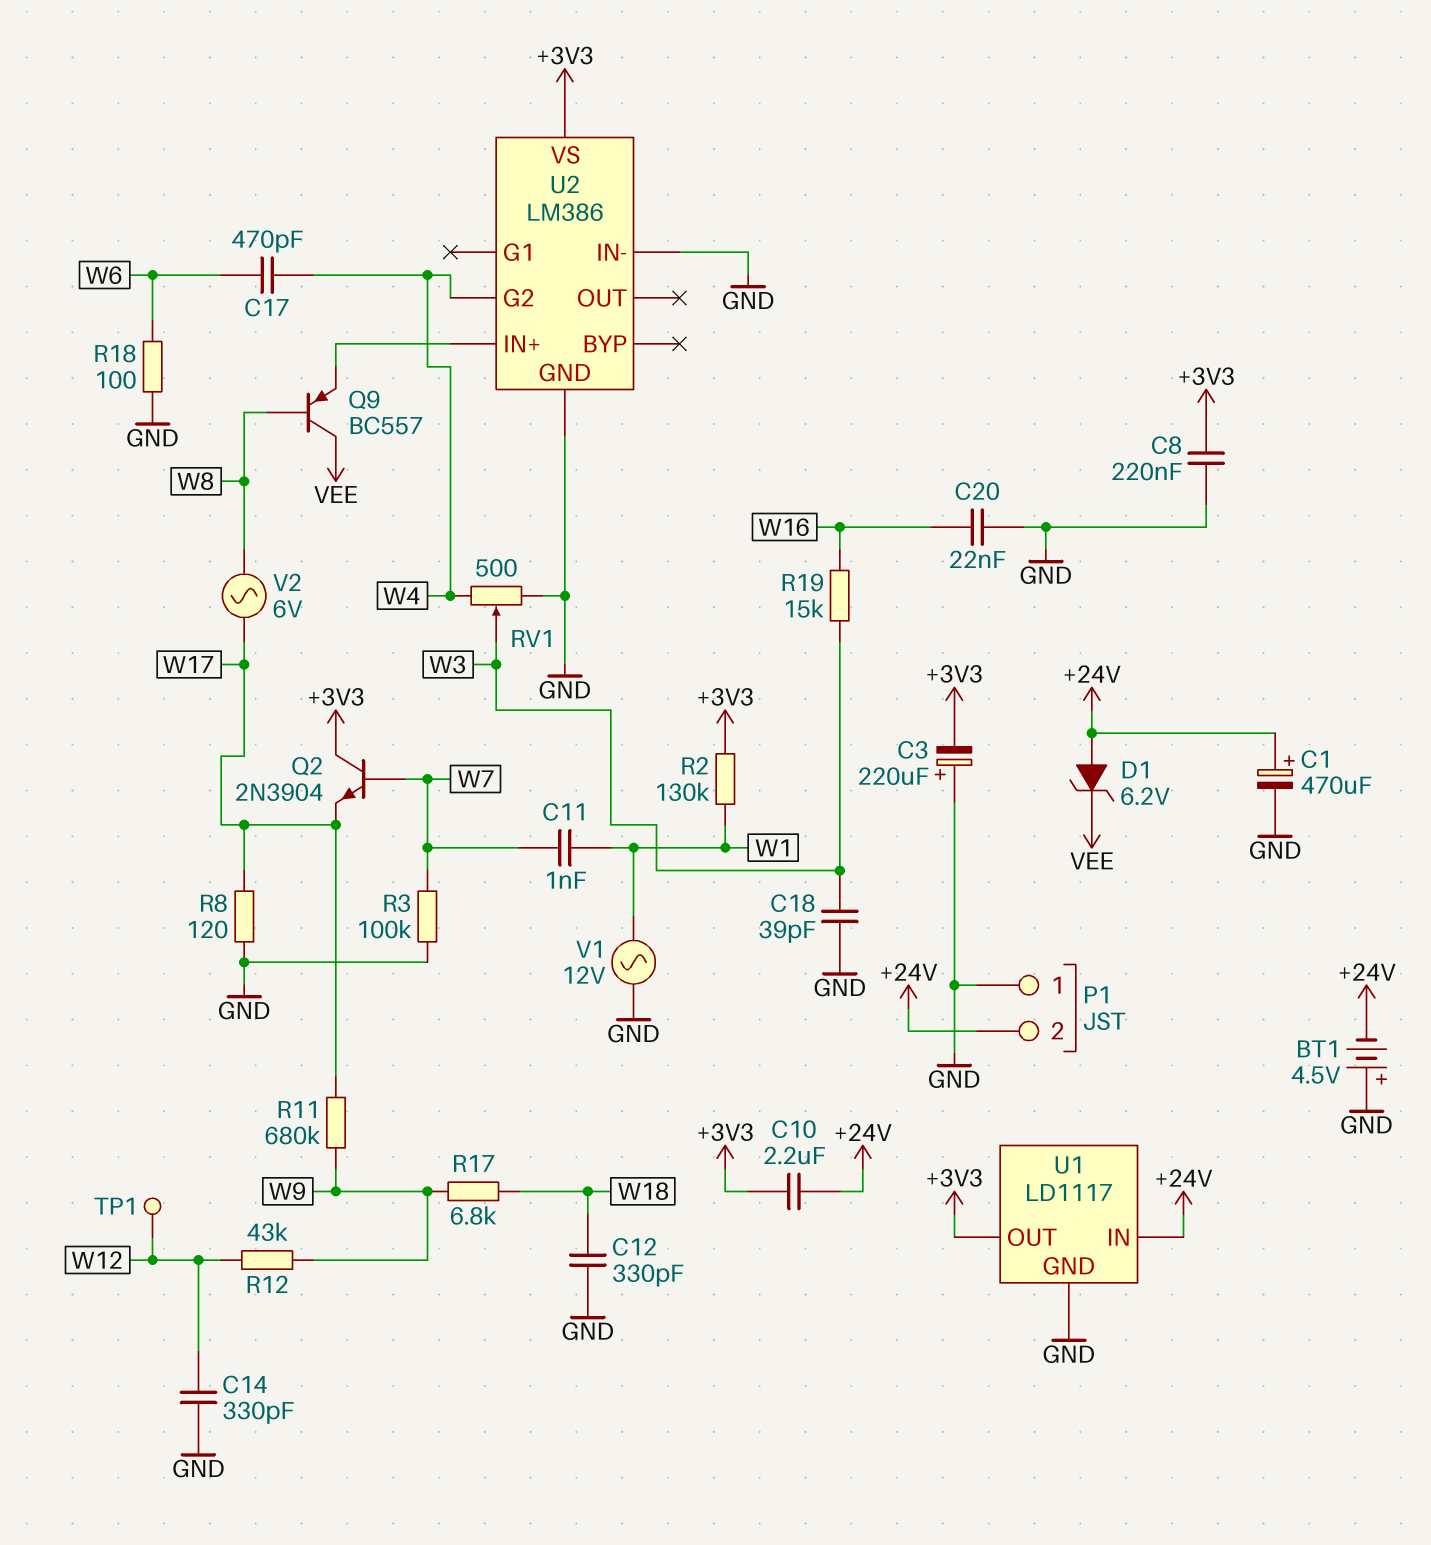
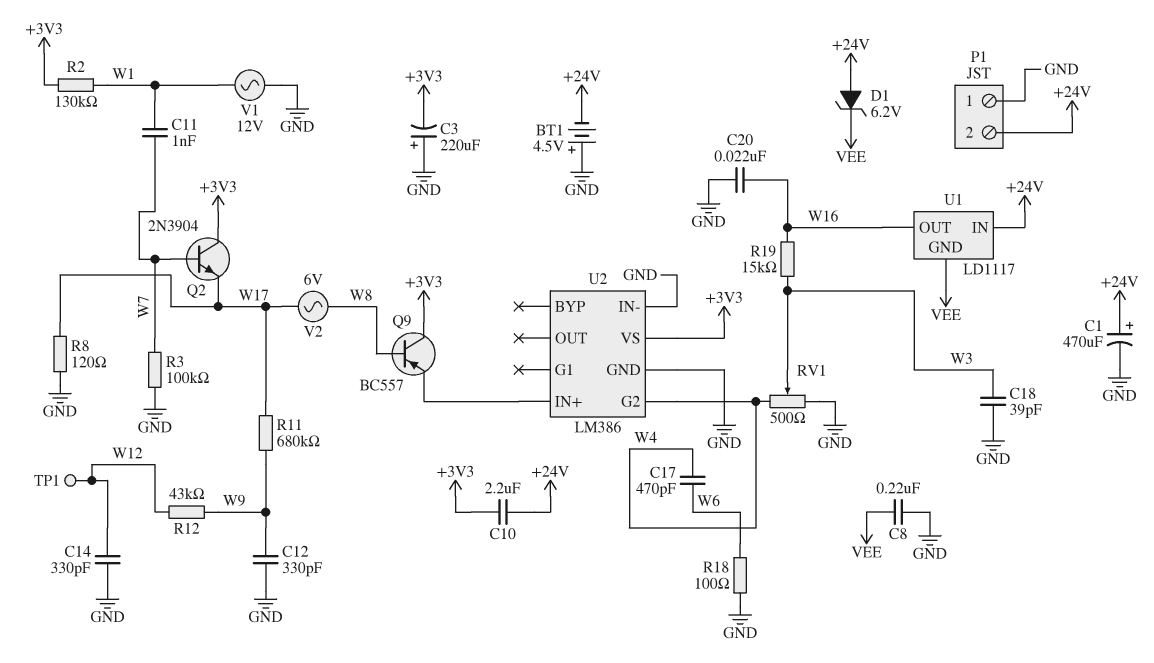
C8: 220nF (+3V3, GND) -> 220nF (GND, VEE)
C12: 330pF (GND, W18) -> 330pF (GND, W9)
Q9: PNP BC557 (B W8, C VEE, E U2/IN+) -> PNP BC557 (B W8, C +3V3, E U2/IN+)
R17: 6.8k (W9, W18) -> none
U1 pin GND: GND -> VEE
U1 pin OUT: +3V3 -> W16

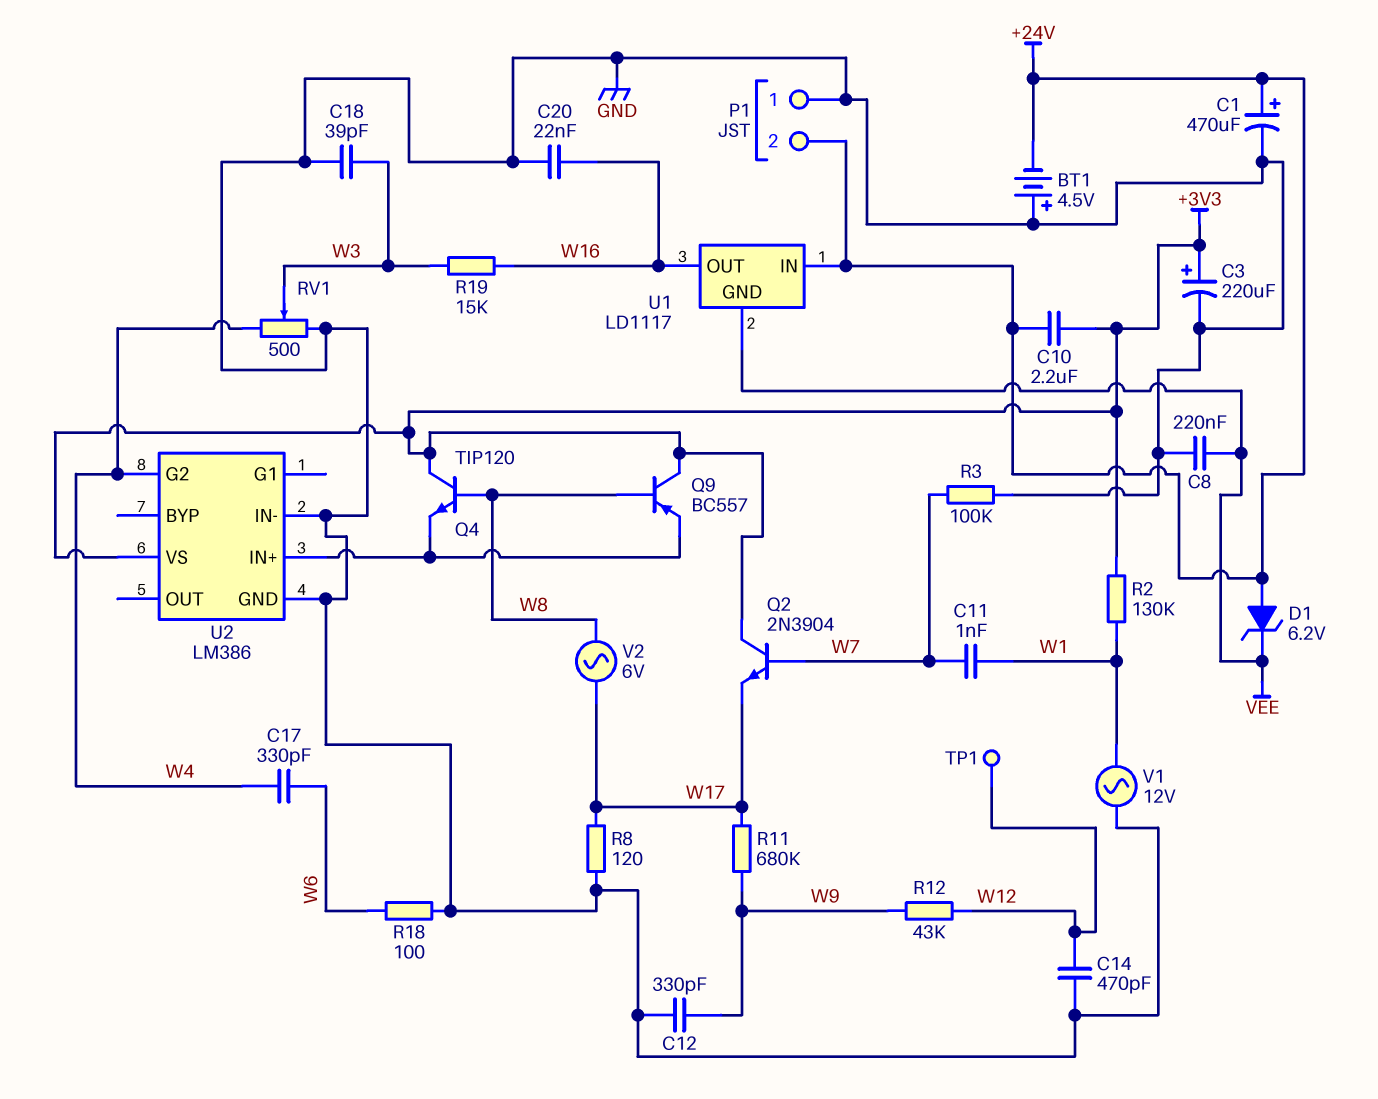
C3: 220uF (plus GND, minus +3V3) -> 220uF (plus +3V3, minus GND)
C14: 330pF (GND, W12) -> 470pF (GND, W12)
C17: 470pF (W4, W6) -> 330pF (W4, W6)
Q4: none -> NPN TIP120 (B W8, C +3V3, E U2/IN+)

